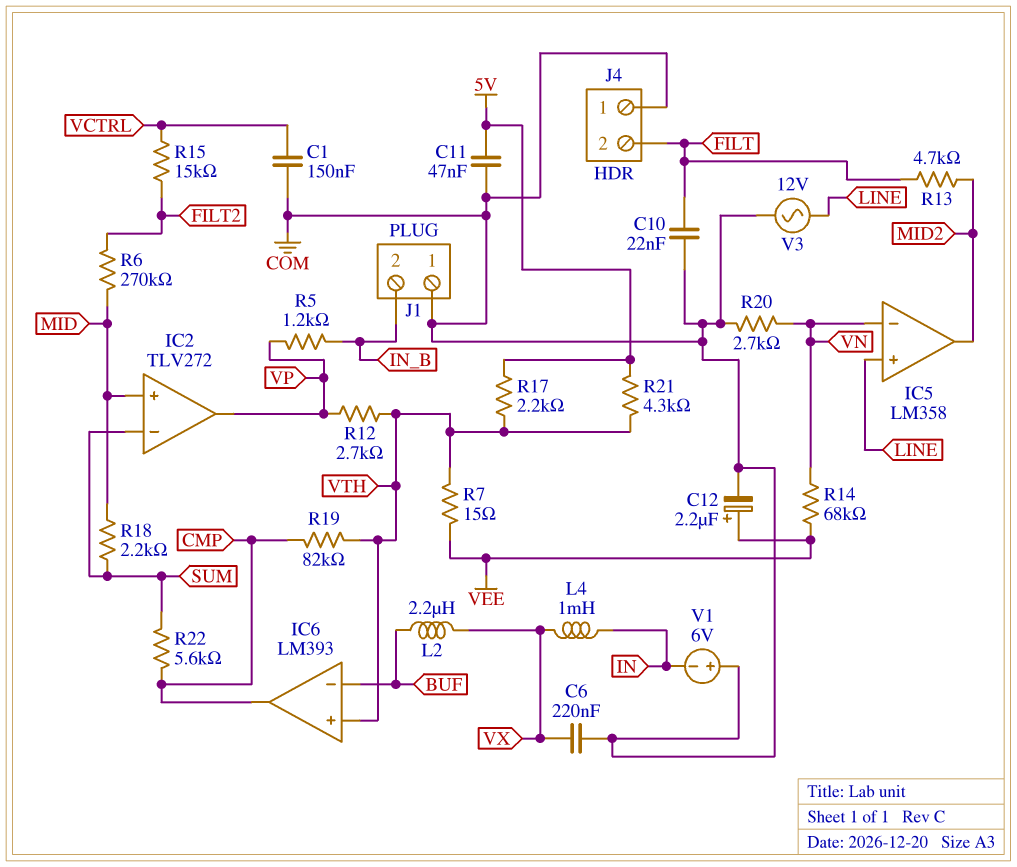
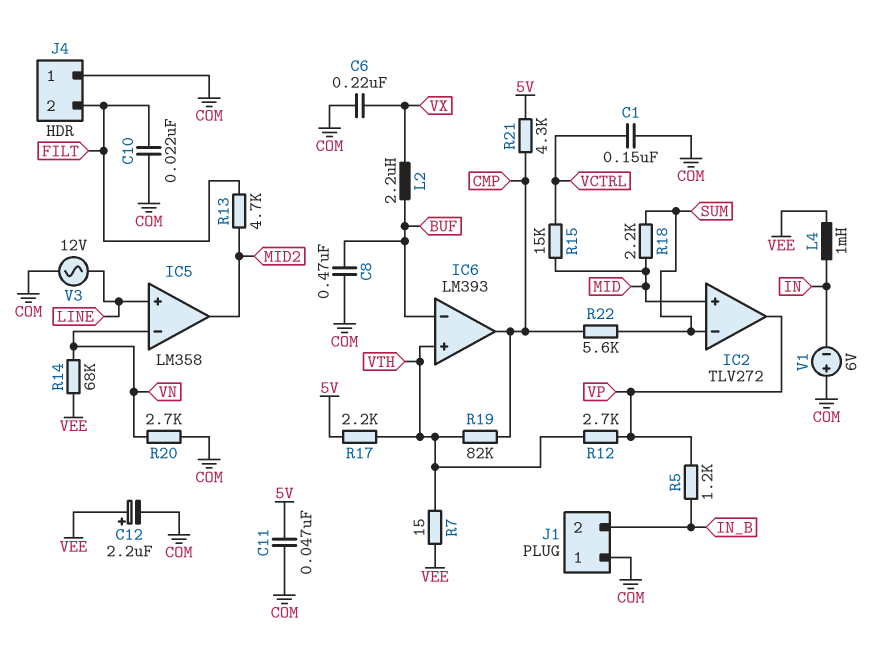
C8: none -> 470nF (BUF, COM)
L4: 1mH (IN, VX) -> 1mH (IN, VEE)
R6: 270k (FILT2, MID) -> none
R15: 15k (FILT2, VCTRL) -> 15k (MID, VCTRL)
R21: 4.3k (5V, VTH) -> 4.3k (5V, CMP)

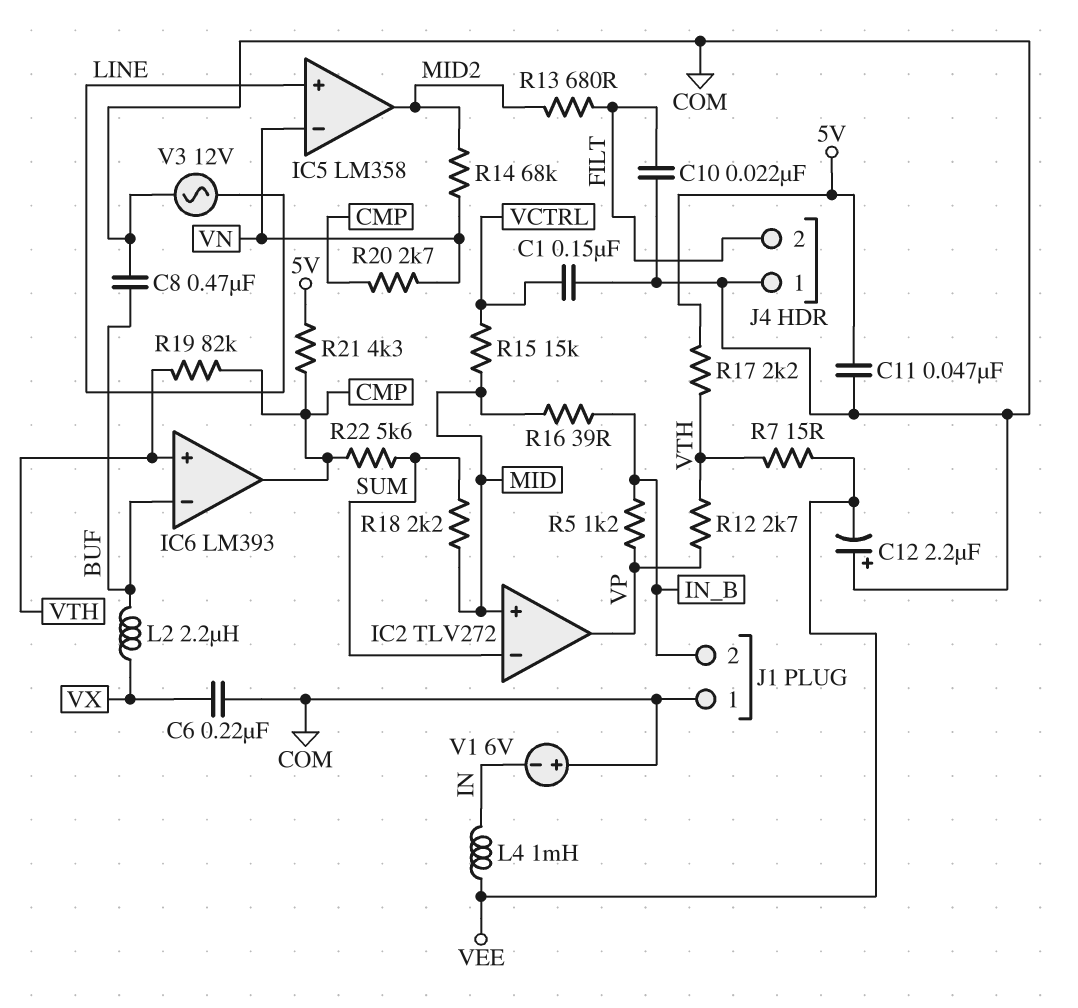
C12: 2.2uF (plus VEE, minus COM) -> 2.2uF (plus COM, minus VEE)
R13: 4.7k (FILT, MID2) -> 680 (FILT, MID2)
R14: 68k (VEE, VN) -> 68k (MID2, VN)
R16: none -> 39 (IN_B, MID)
R20: 2.7k (COM, VN) -> 2.7k (CMP, VN)

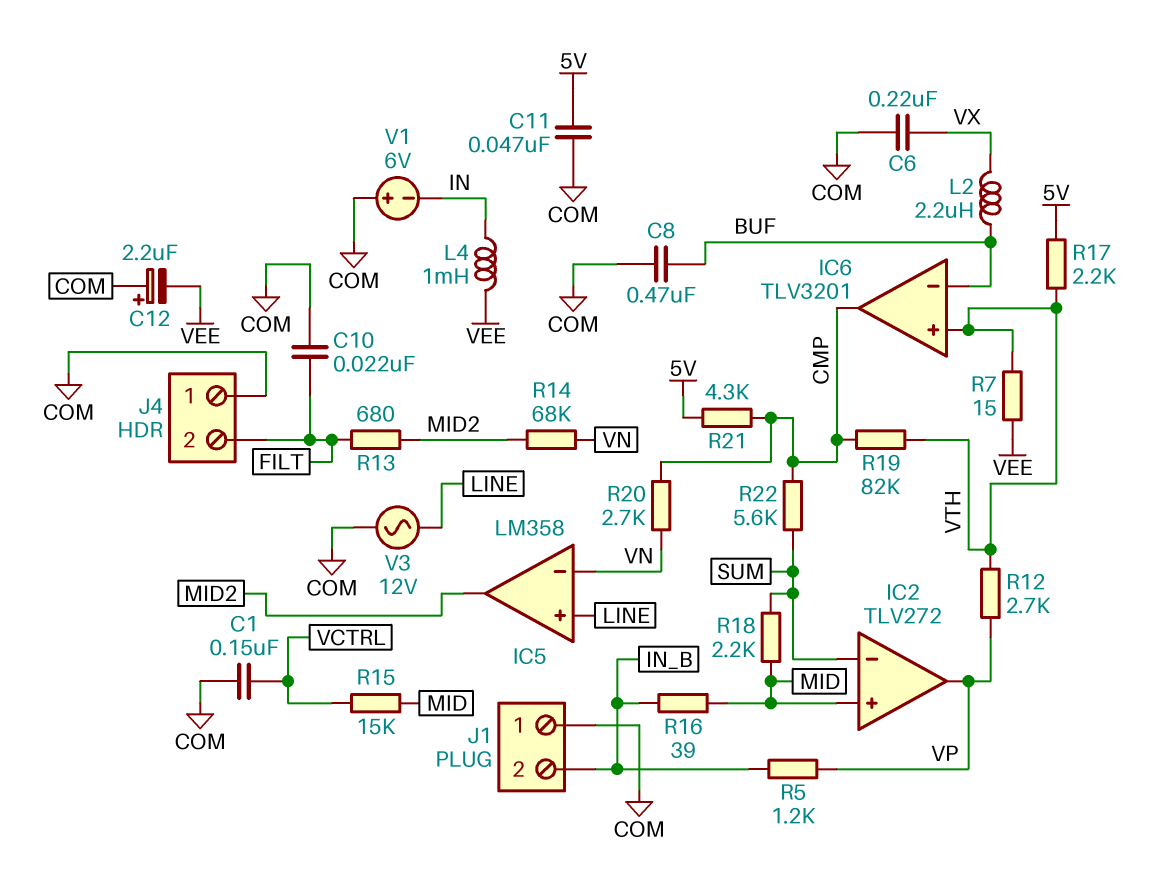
IC6: LM393 -> TLV3201

